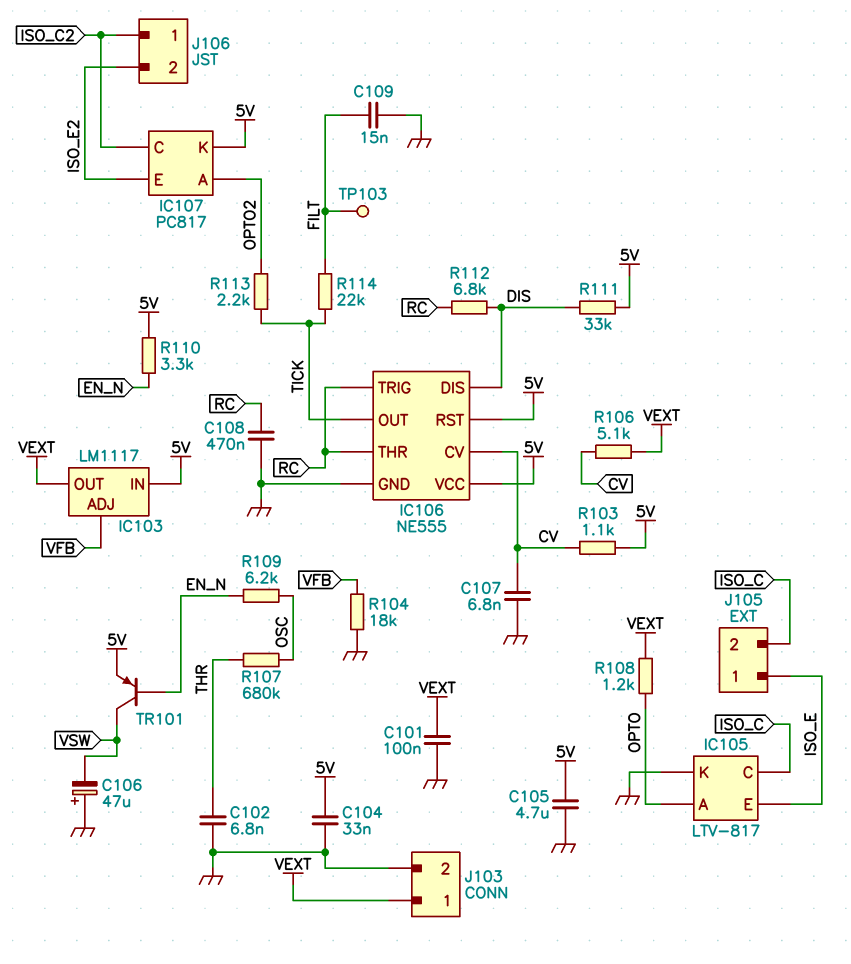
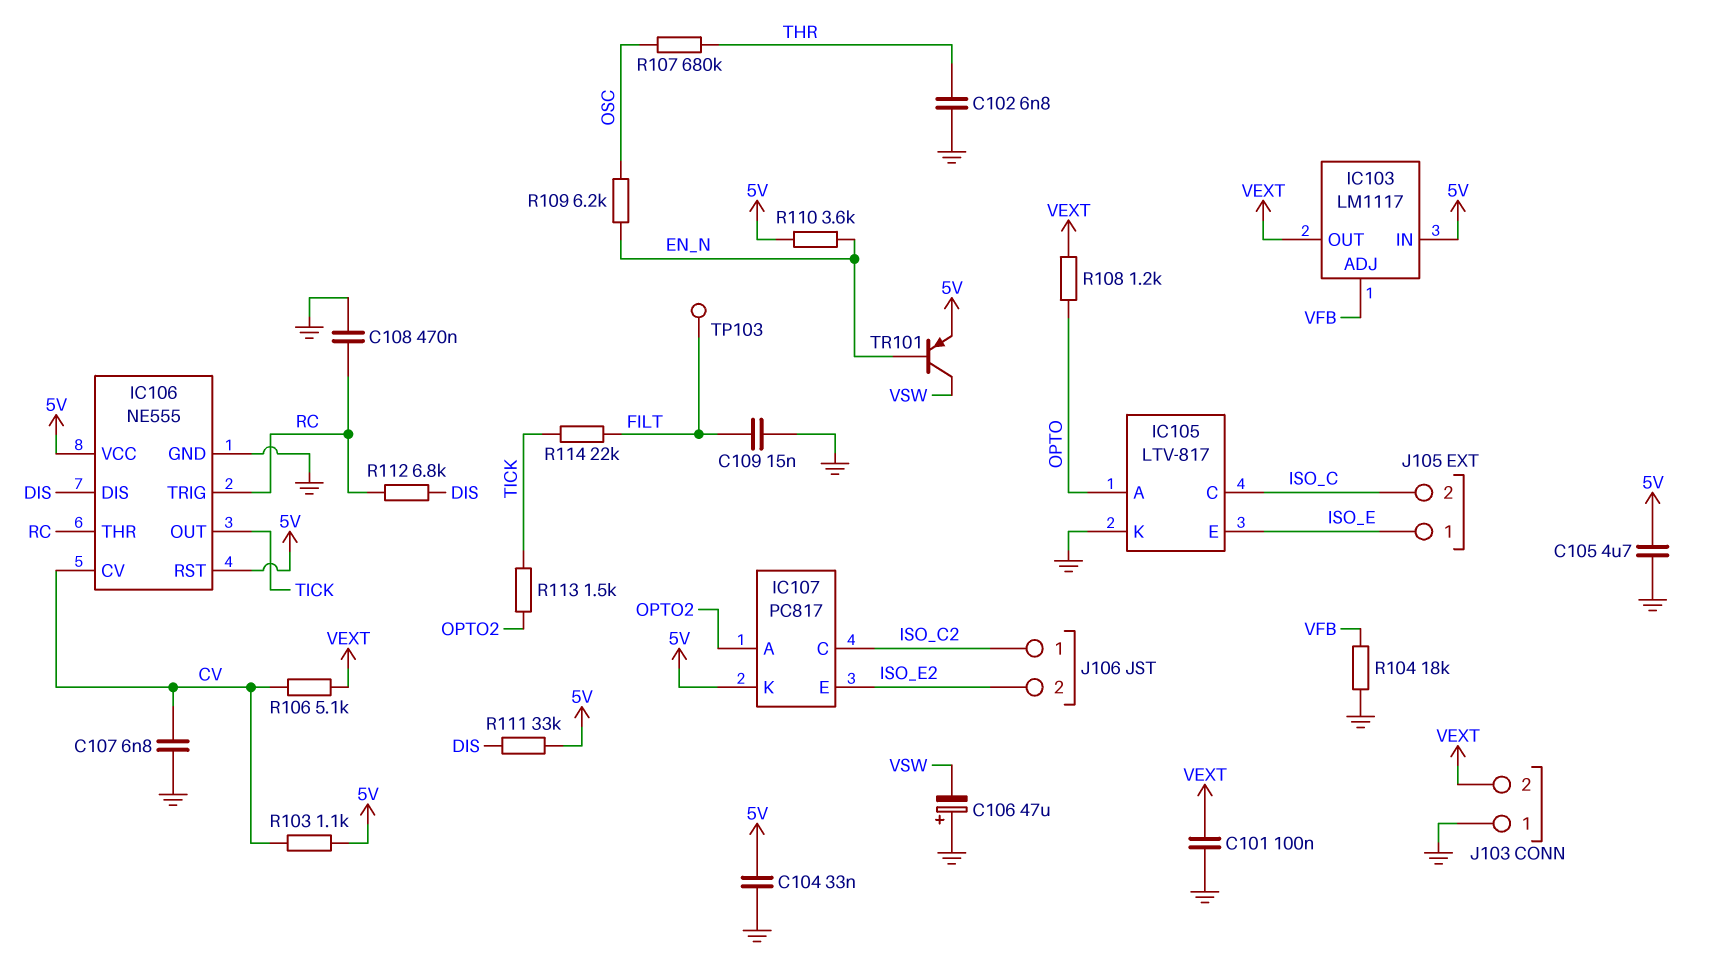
J103 pin 1: VEXT -> GND
J103 pin 2: GND -> VEXT
R110: 3.3k (5V, EN_N) -> 3.6k (5V, EN_N)
R113: 2.2k (OPTO2, TICK) -> 1.5k (OPTO2, TICK)

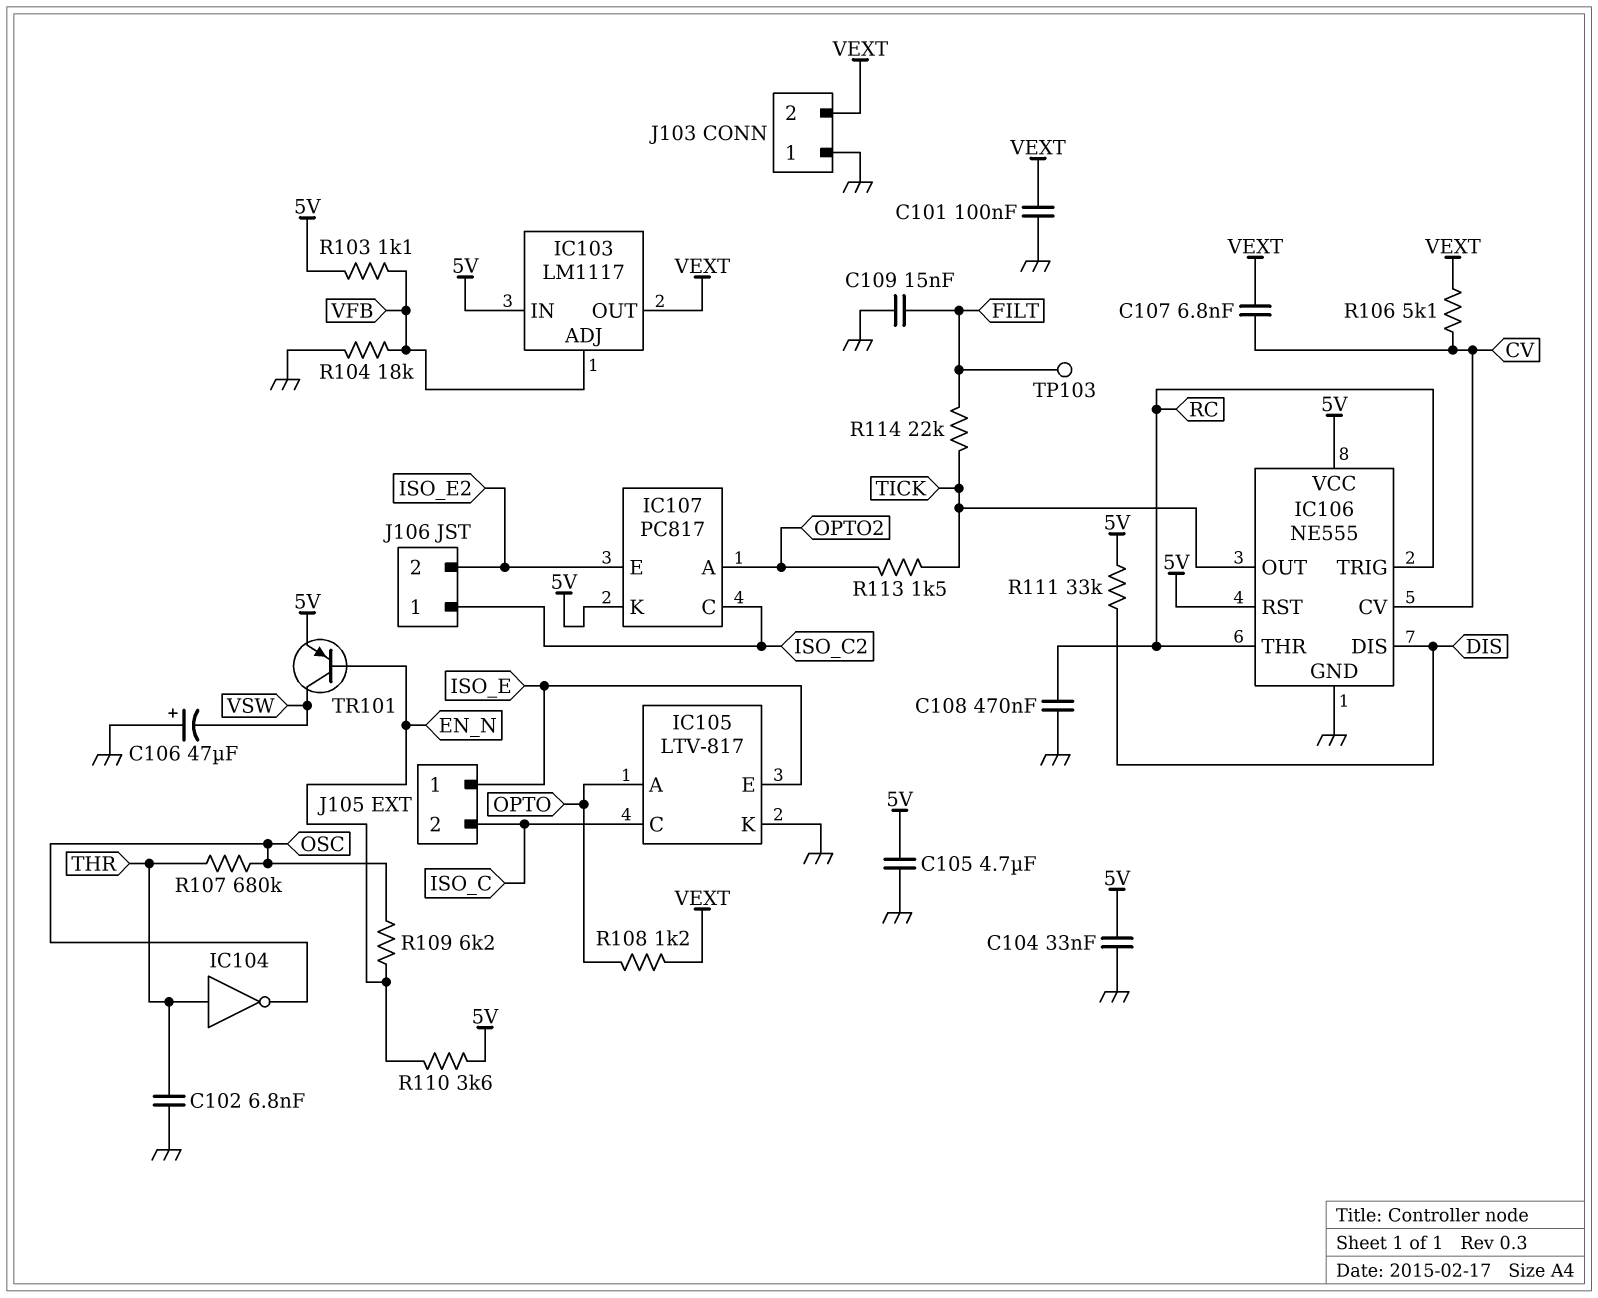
C107: 6.8nF (CV, GND) -> 6.8nF (CV, VEXT)
IC104: none -> NOT (in THR, out OSC)
R103: 1.1k (5V, CV) -> 1.1k (5V, VFB)
R112: 6.8k (DIS, RC) -> none

